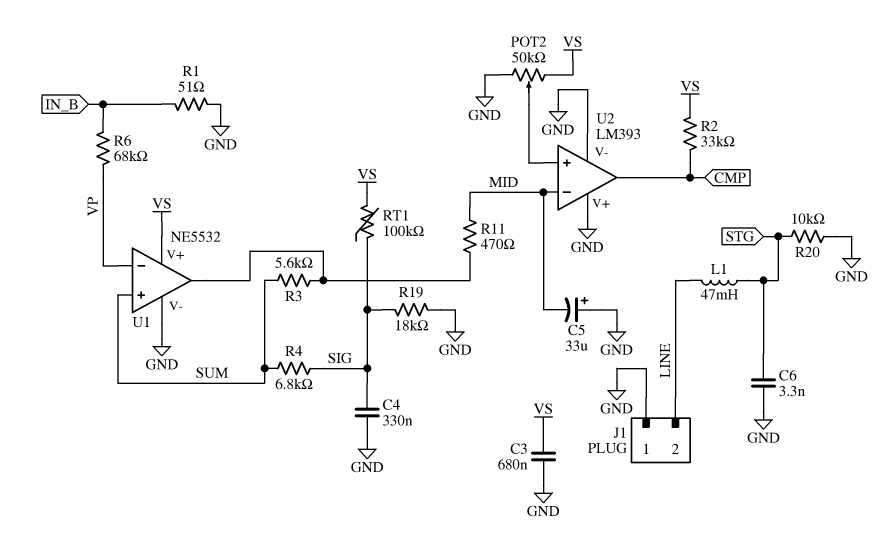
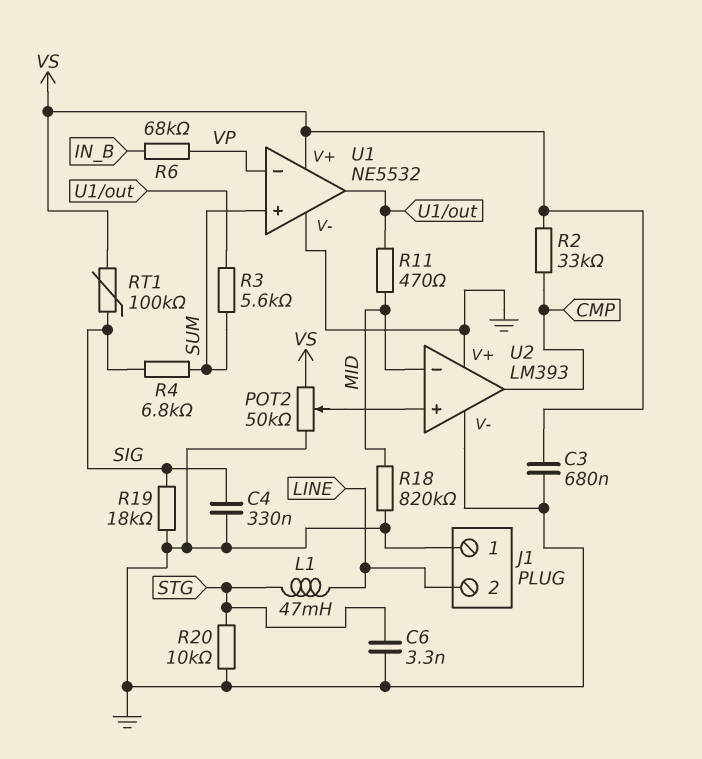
C5: 33uF (plus GND, minus MID) -> none
R1: 51 (GND, IN_B) -> none
R18: none -> 820k (GND, MID)

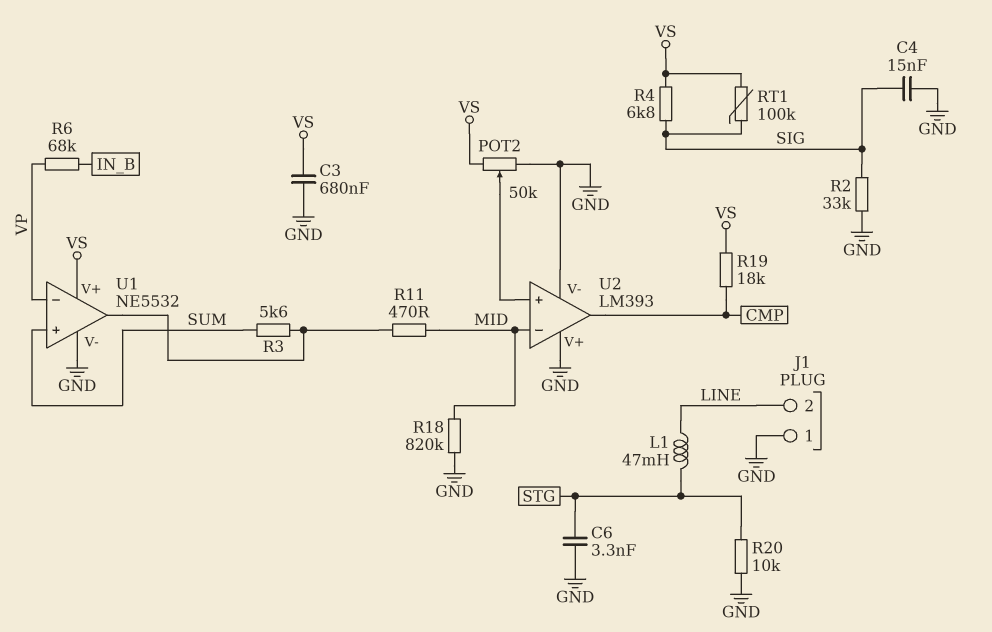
C4: 330nF (GND, SIG) -> 15nF (GND, SIG)
R2: 33k (CMP, VS) -> 33k (GND, SIG)
R4: 6.8k (SIG, SUM) -> 6.8k (SIG, VS)
R19: 18k (GND, SIG) -> 18k (CMP, VS)

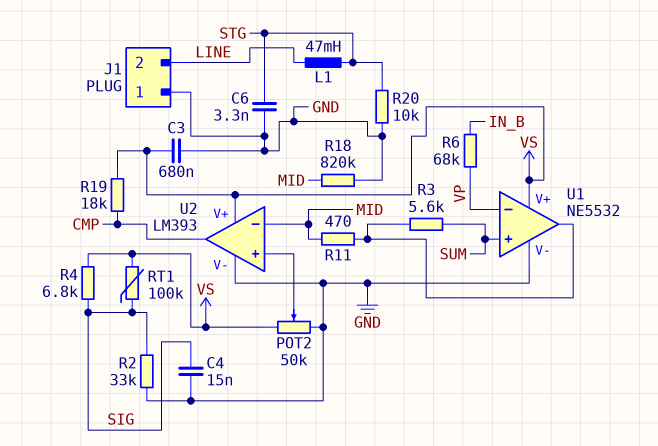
U2 pin V+: GND -> VS

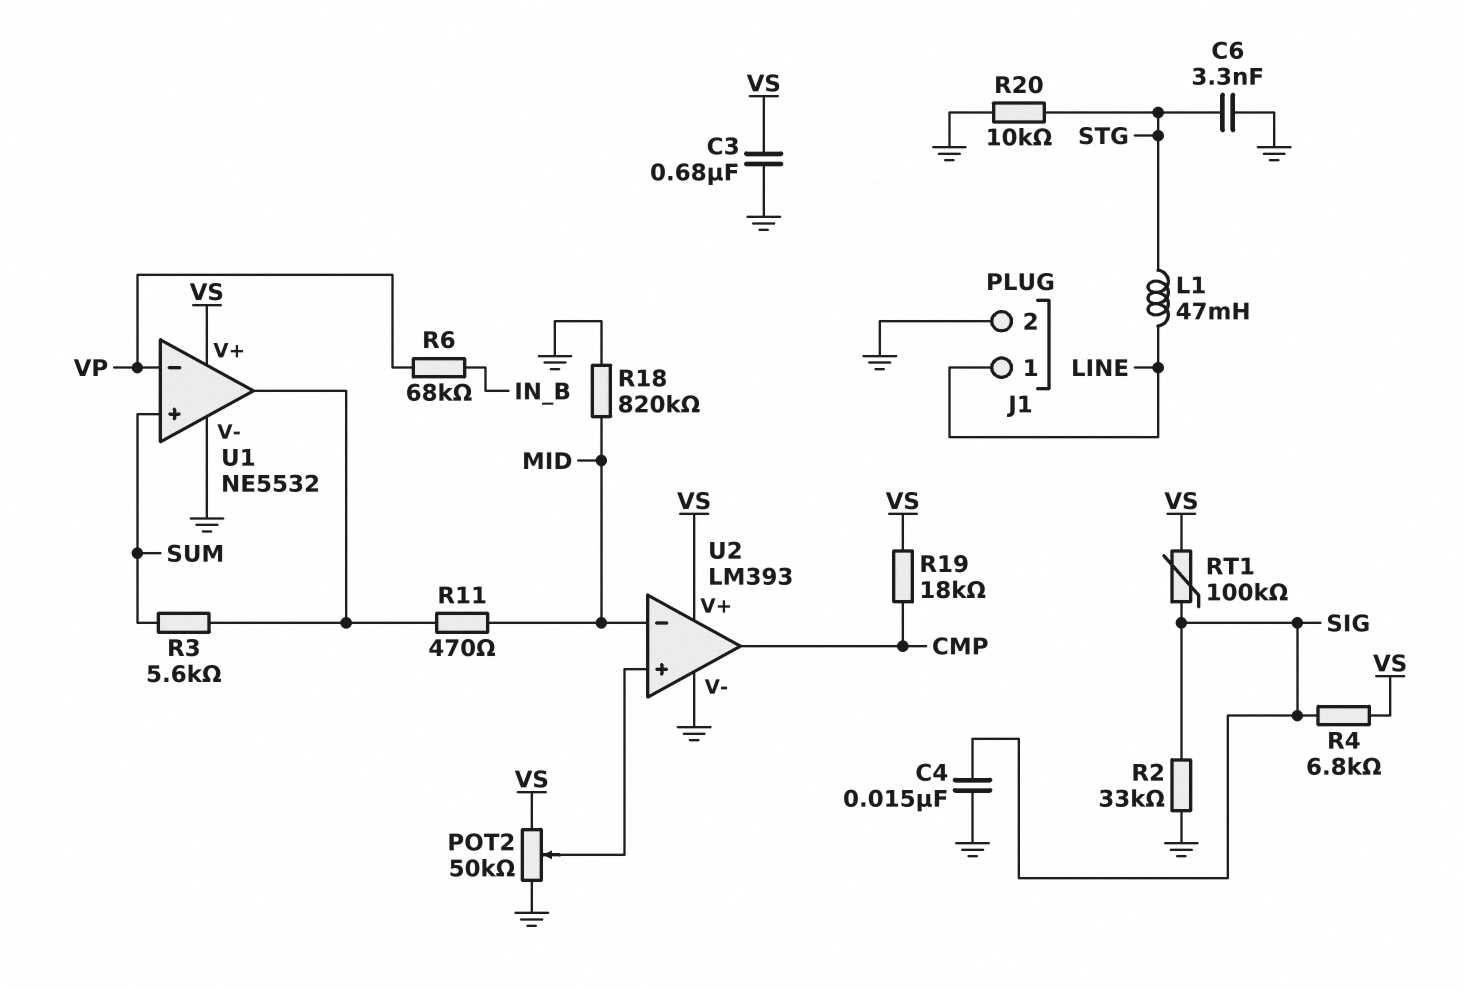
J1 pin 1: GND -> LINE
J1 pin 2: LINE -> GND

